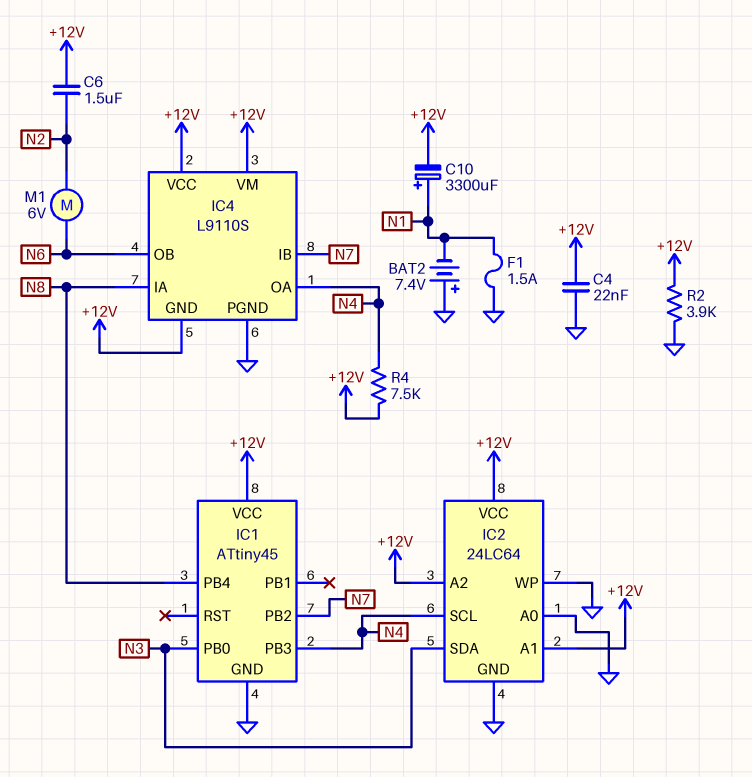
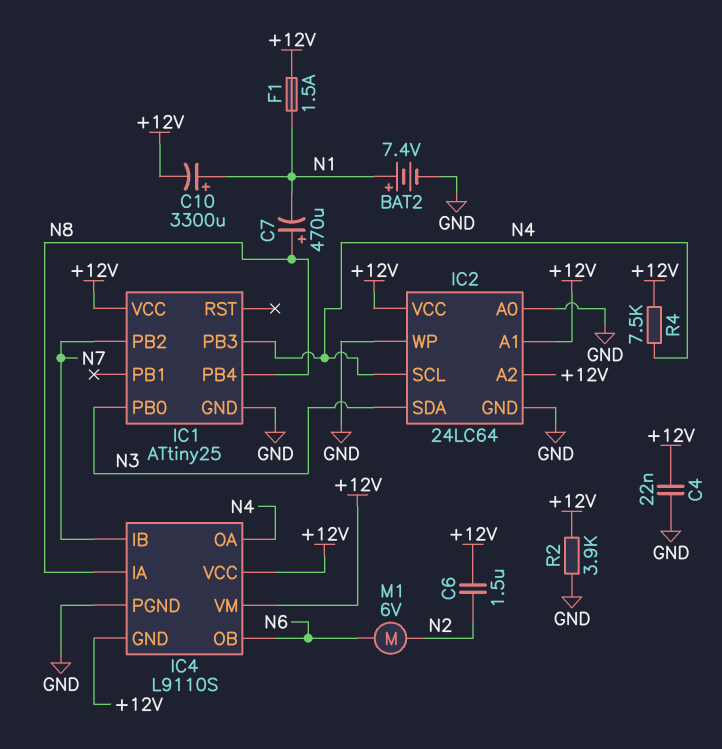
BAT2: 7.4V (plus GND, minus N1) -> 7.4V (plus N1, minus GND)
C7: none -> 470uF (plus N8, minus N1)
F1: 1.5A (GND, N1) -> 1.5A (+12V, N1)
IC1: ATtiny45 -> ATtiny25

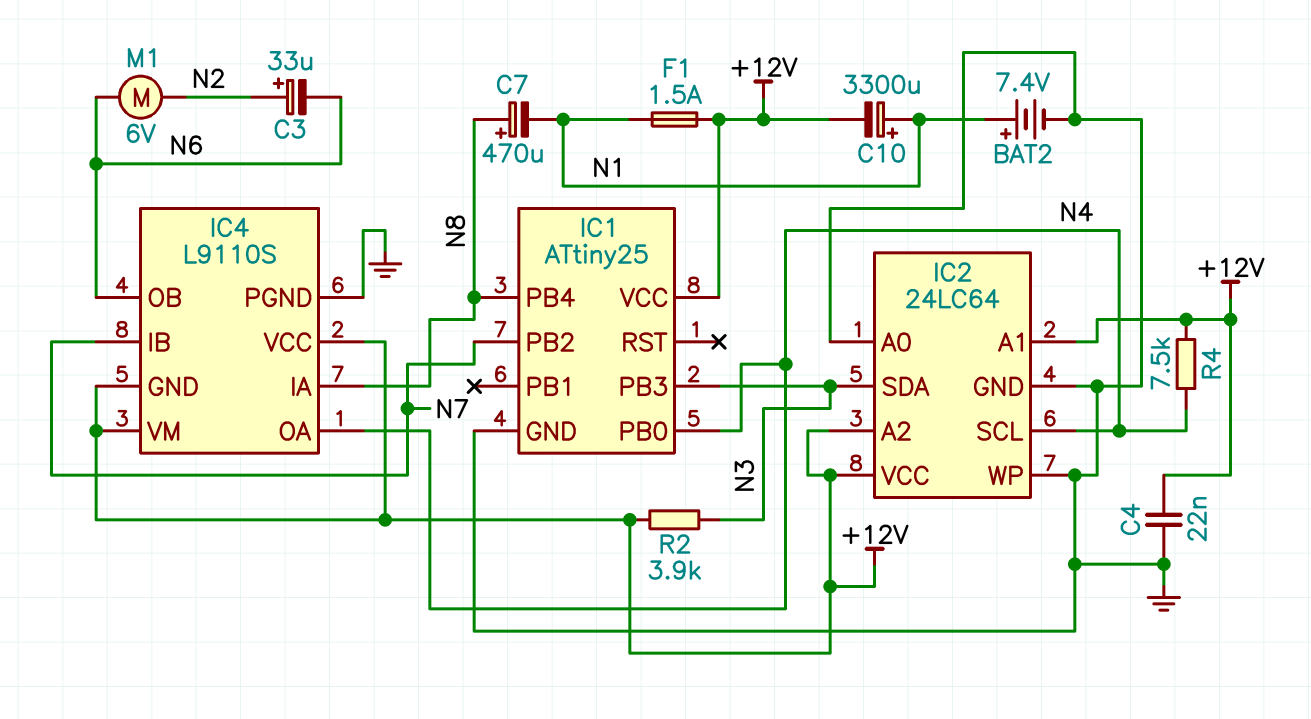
C3: none -> 33uF (plus N2, minus N6)
C6: 1.5uF (+12V, N2) -> none
IC1 pin PB0: N3 -> N4
IC1 pin PB3: N4 -> N3
R2: 3.9k (+12V, GND) -> 3.9k (+12V, N3)

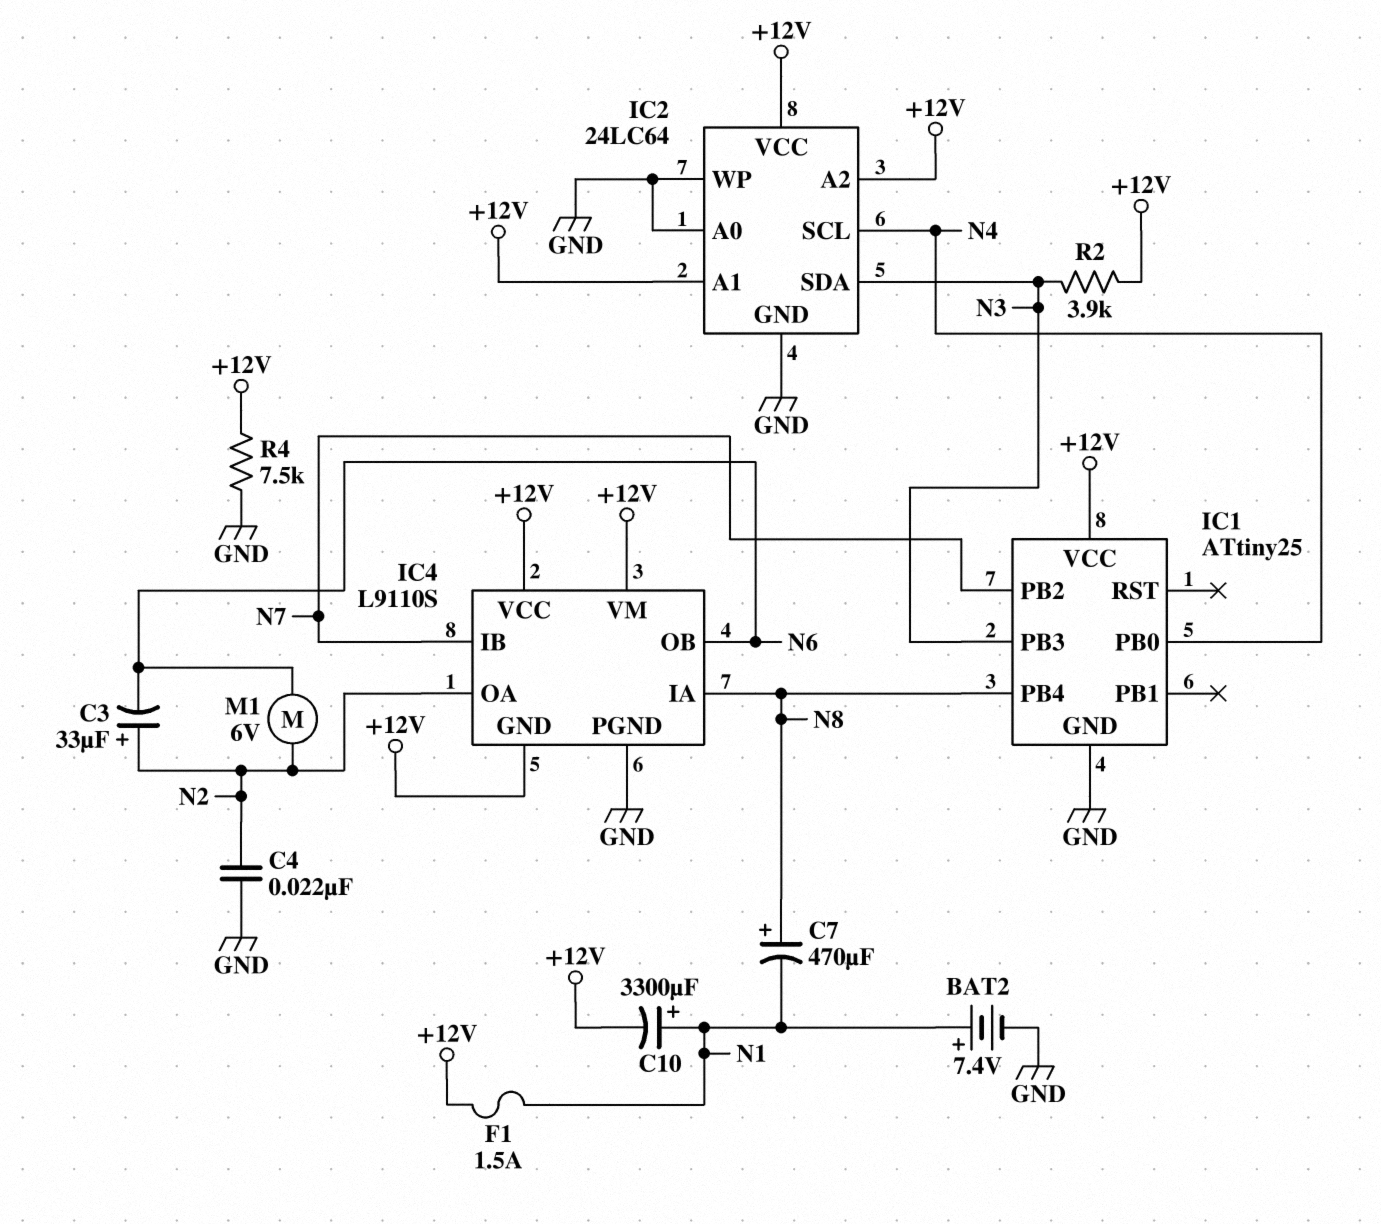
C4: 22nF (+12V, GND) -> 22nF (GND, N2)
IC4 pin OA: N4 -> N2
R4: 7.5k (+12V, N4) -> 7.5k (+12V, GND)

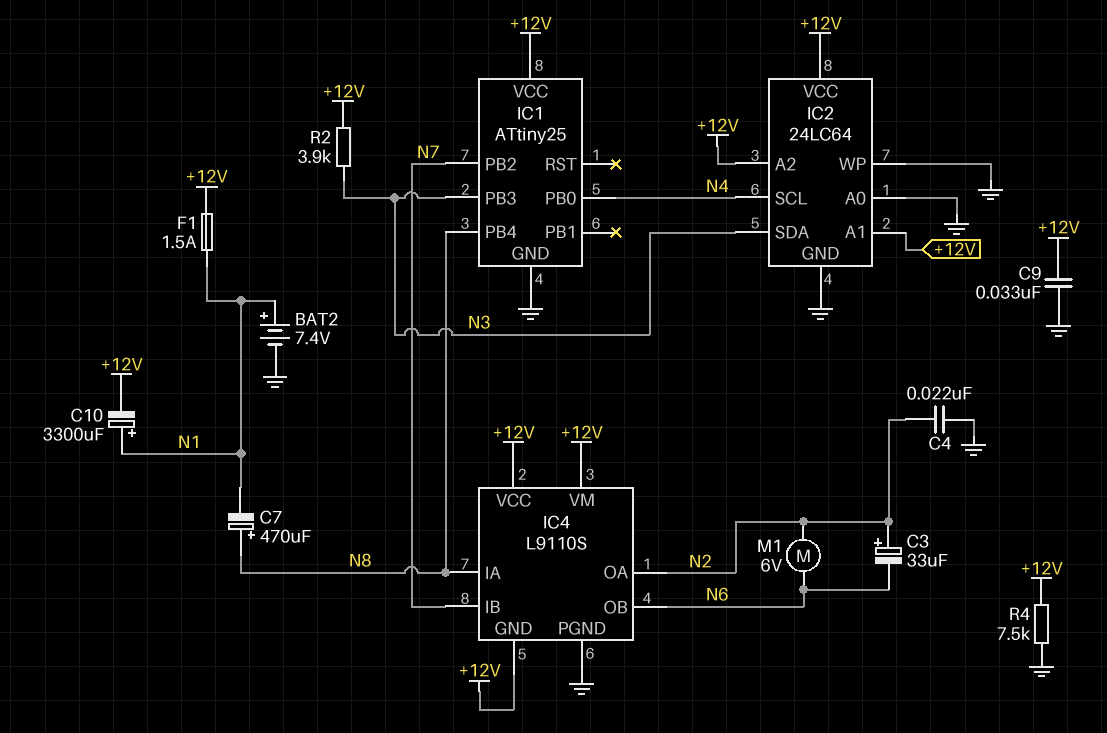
C9: none -> 33nF (+12V, GND)

